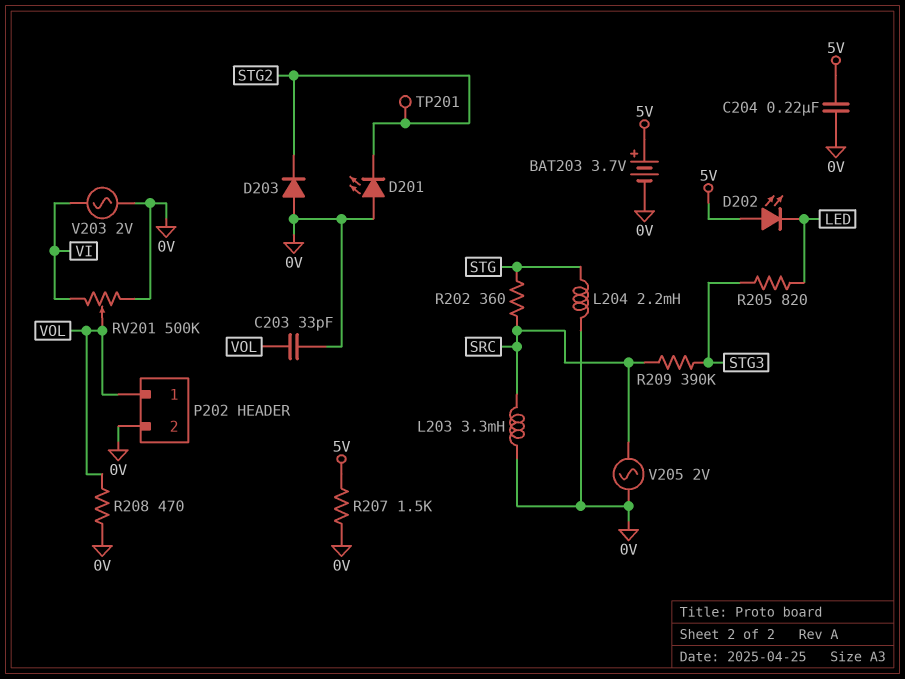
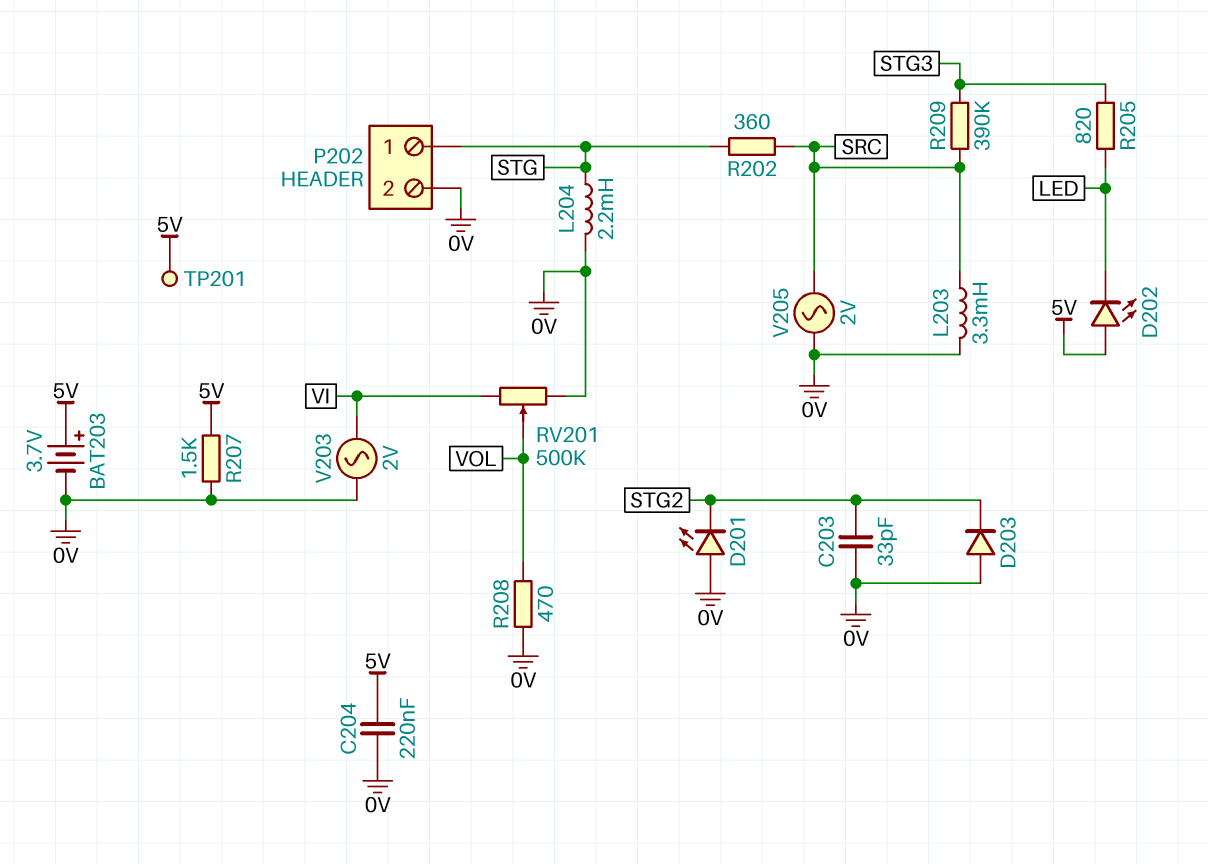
C203: 33pF (0V, VOL) -> 33pF (0V, STG2)
P202 pin 1: VOL -> STG
TP201: test point (STG2) -> test point (5V)

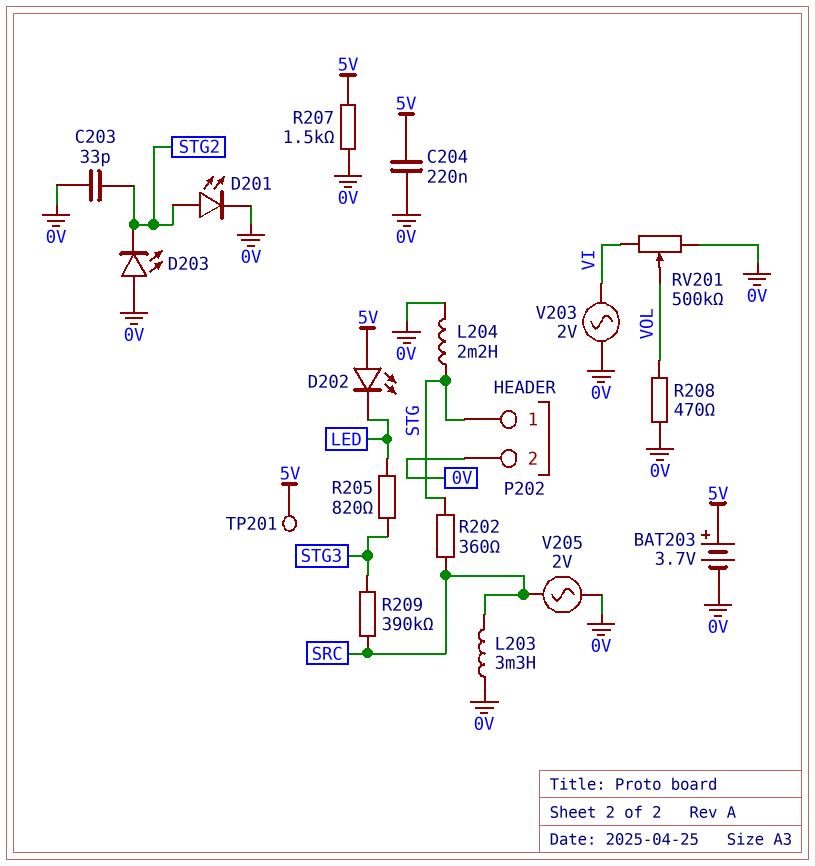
D201: LED (A 0V, K STG2) -> LED (A STG2, K 0V)
D203: diode (A 0V, K STG2) -> LED (A 0V, K STG2)

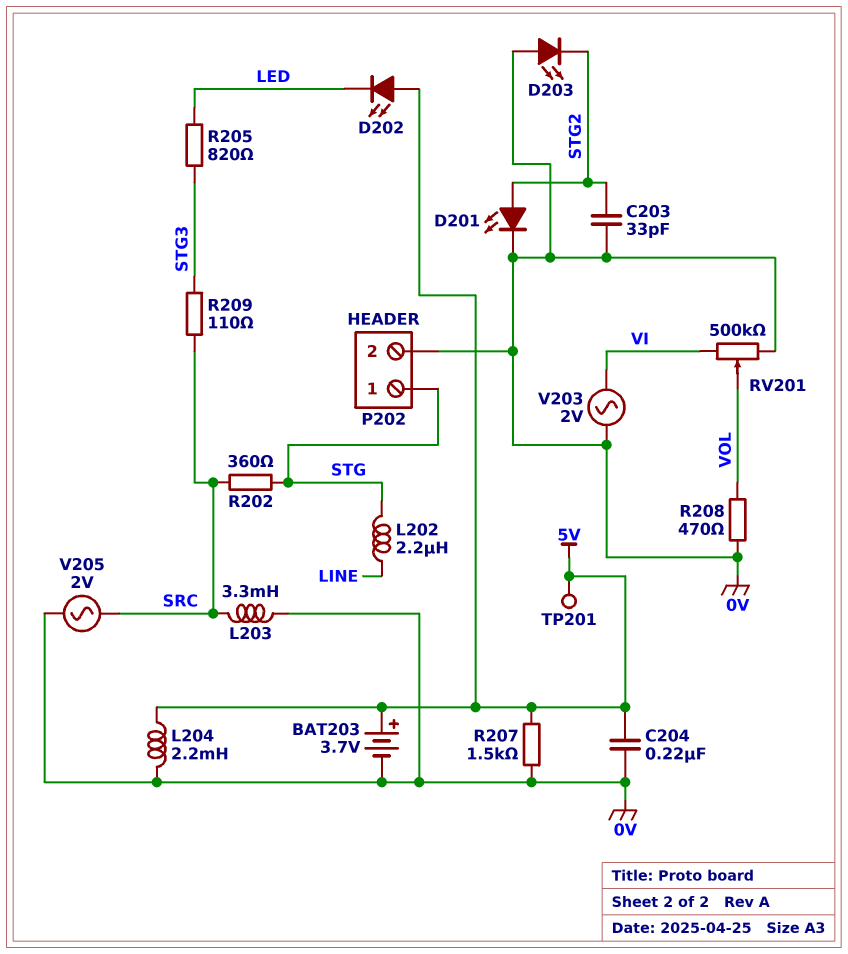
L202: none -> 2.2uH (LINE, STG)
L204: 2.2mH (0V, STG) -> 2.2mH (0V, 5V)
R209: 390k (SRC, STG3) -> 110 (SRC, STG3)

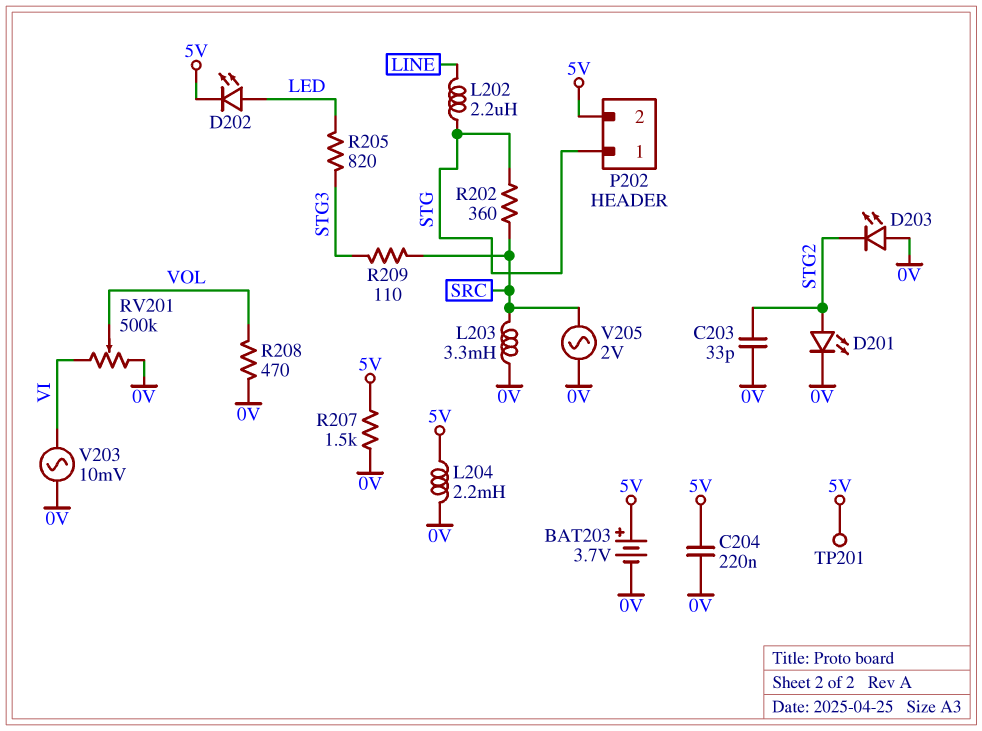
D202: LED (A 5V, K LED) -> LED (A LED, K 5V)
P202 pin 2: 0V -> 5V
V203: AC 2V (0V, VI) -> AC 10mV (0V, VI)

